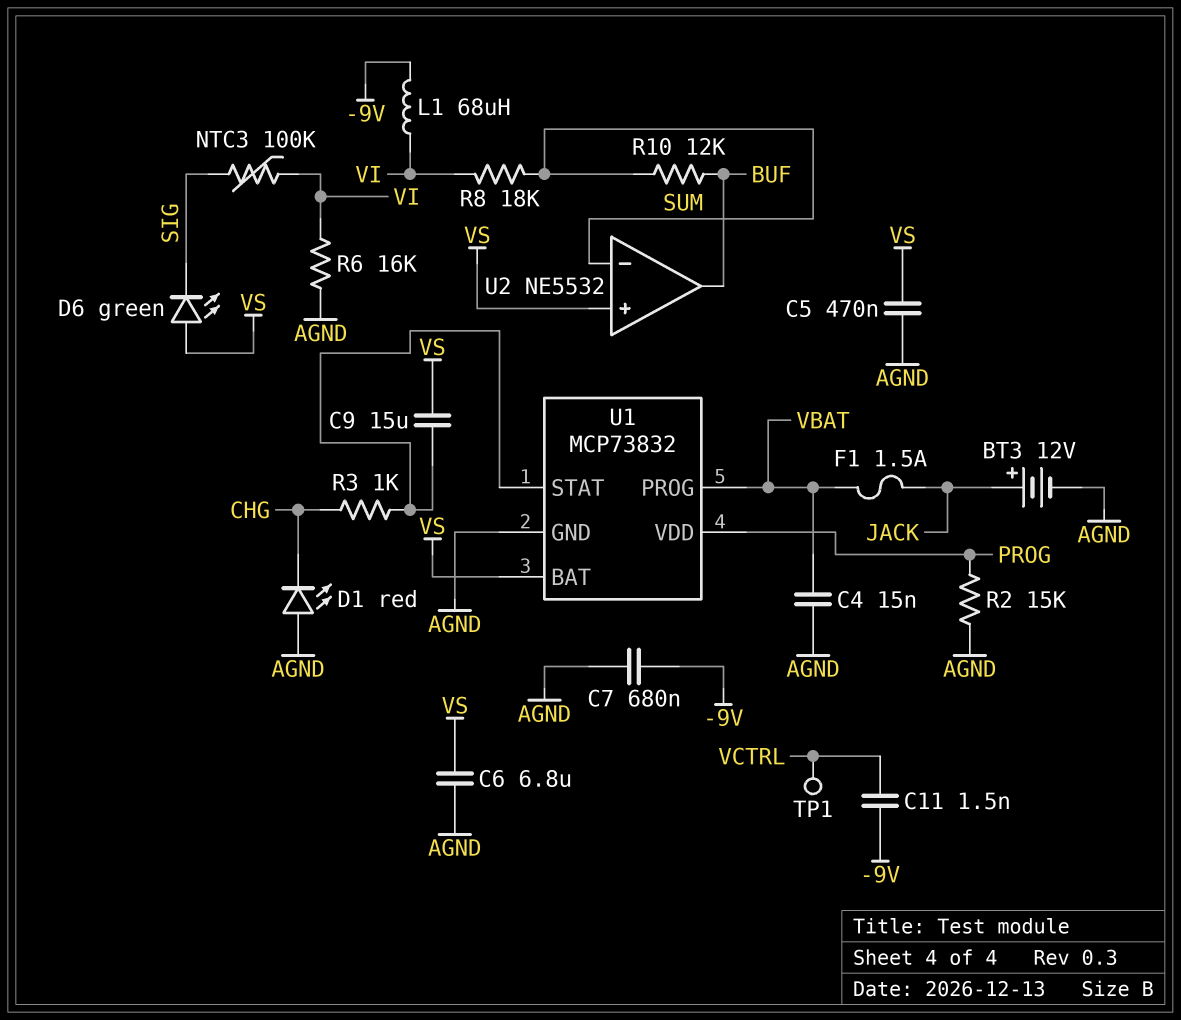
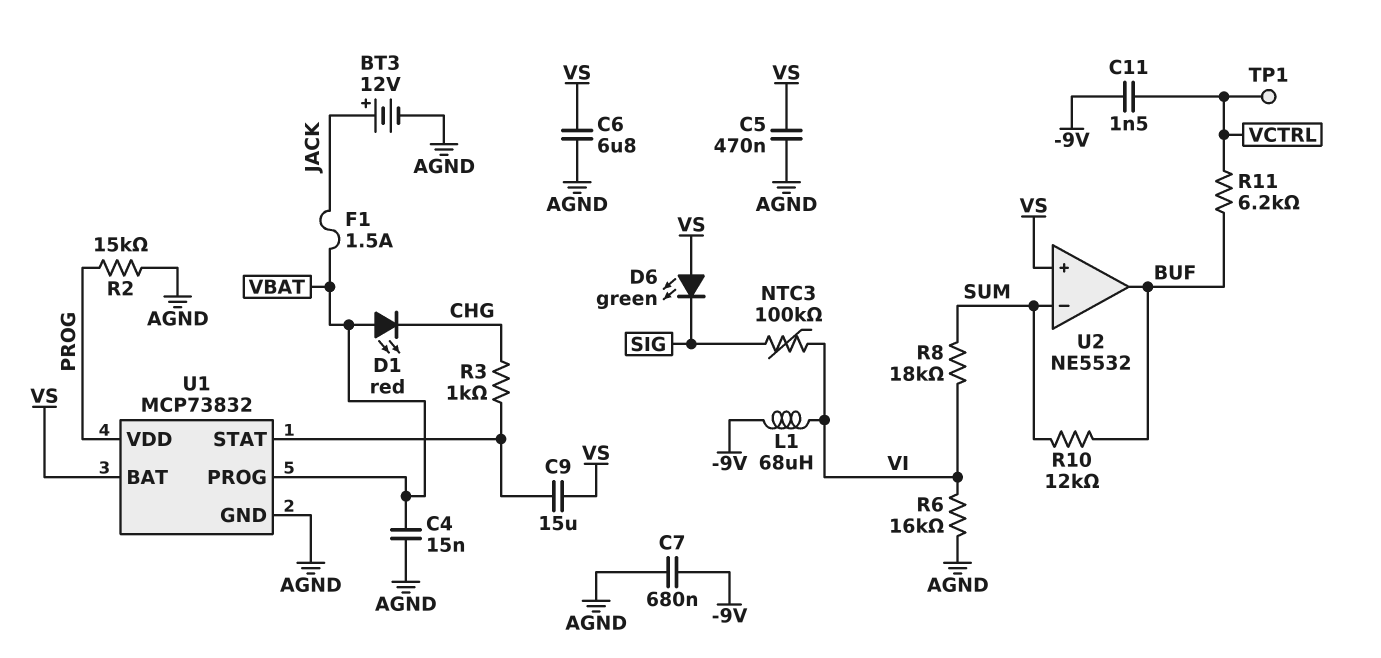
D1: LED red (A AGND, K CHG) -> LED red (A VBAT, K CHG)
R11: none -> 6.2k (BUF, VCTRL)

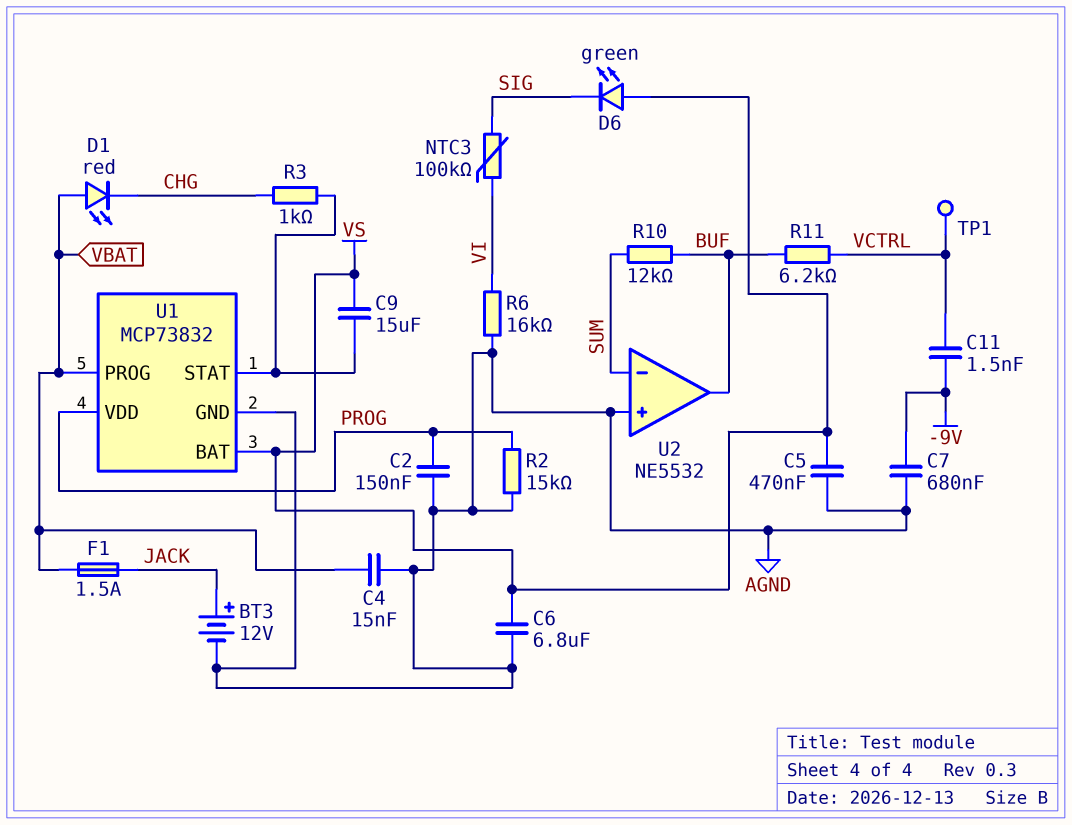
C2: none -> 150nF (AGND, PROG)
L1: 68uH (-9V, VI) -> none
R8: 18k (SUM, VI) -> none
U2 pin in+: VS -> AGND

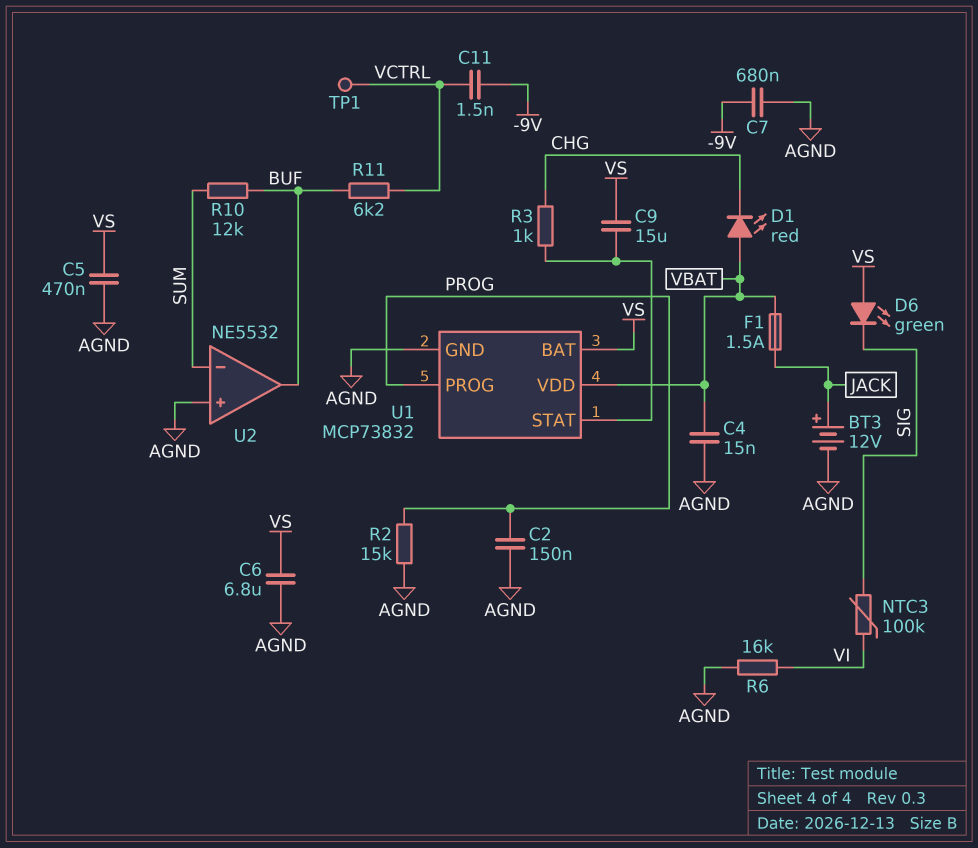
U1 pin PROG: VBAT -> PROG
U1 pin VDD: PROG -> VBAT

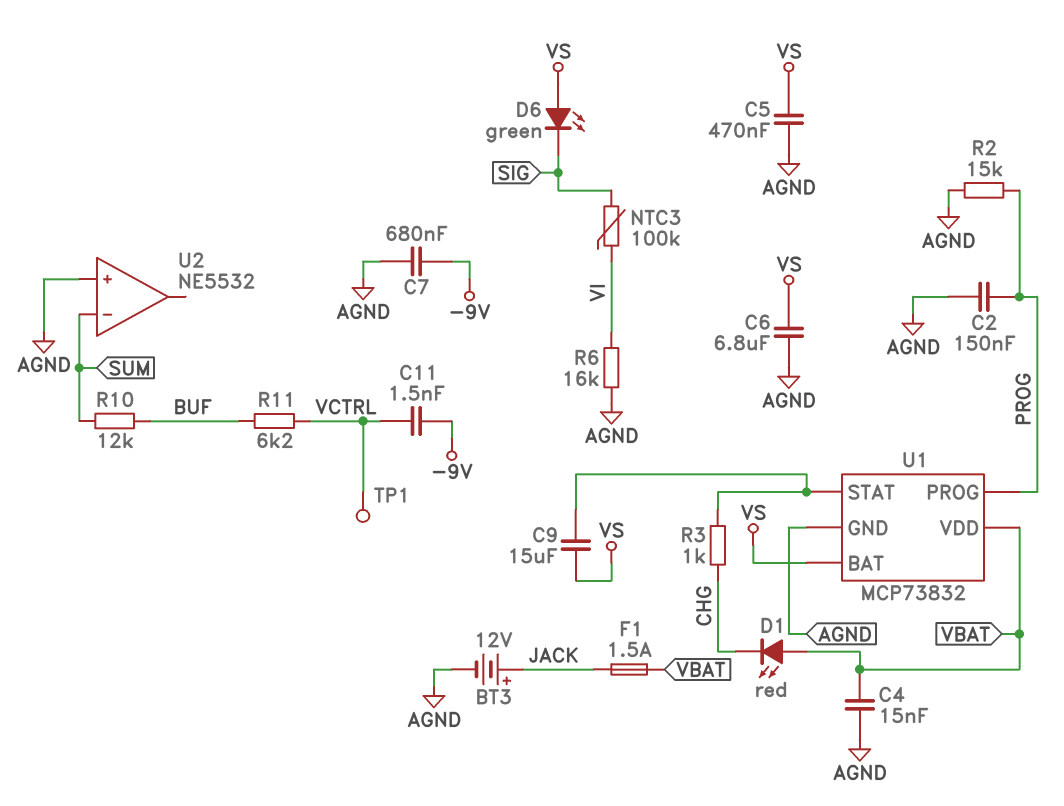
U2 pin out: BUF -> none

